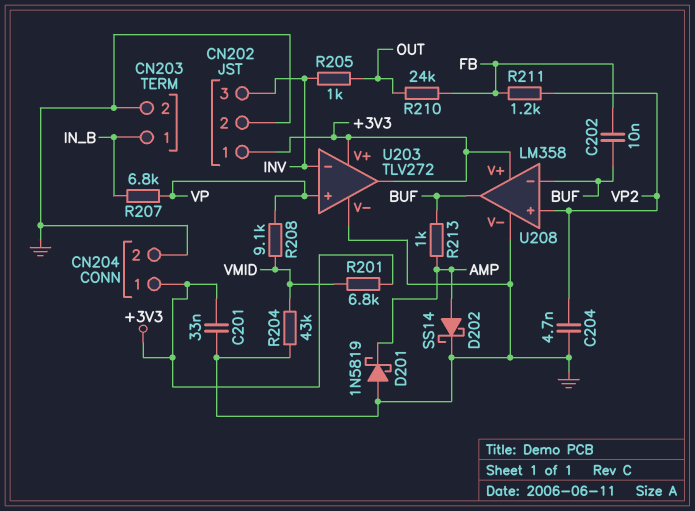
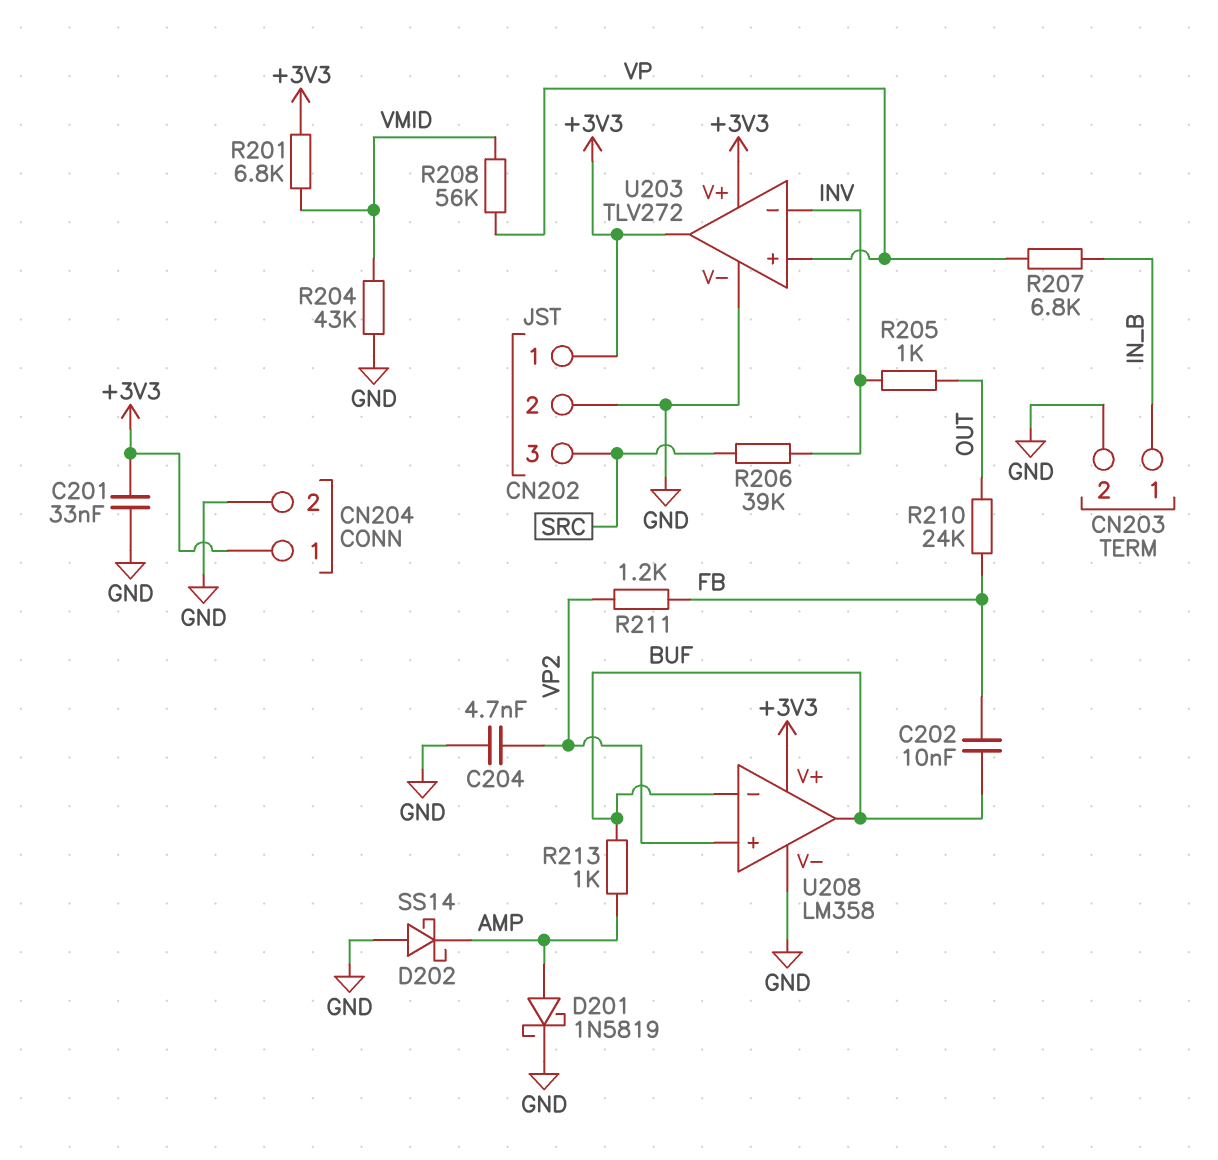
CN202 pin 3: INV -> SRC
D201: schottky 1N5819 (A GND, K AMP) -> schottky 1N5819 (A AMP, K GND)
D202: schottky SS14 (A AMP, K GND) -> schottky SS14 (A GND, K AMP)
R206: none -> 39k (INV, SRC)
R208: 9.1k (VMID, VP) -> 56k (VMID, VP)

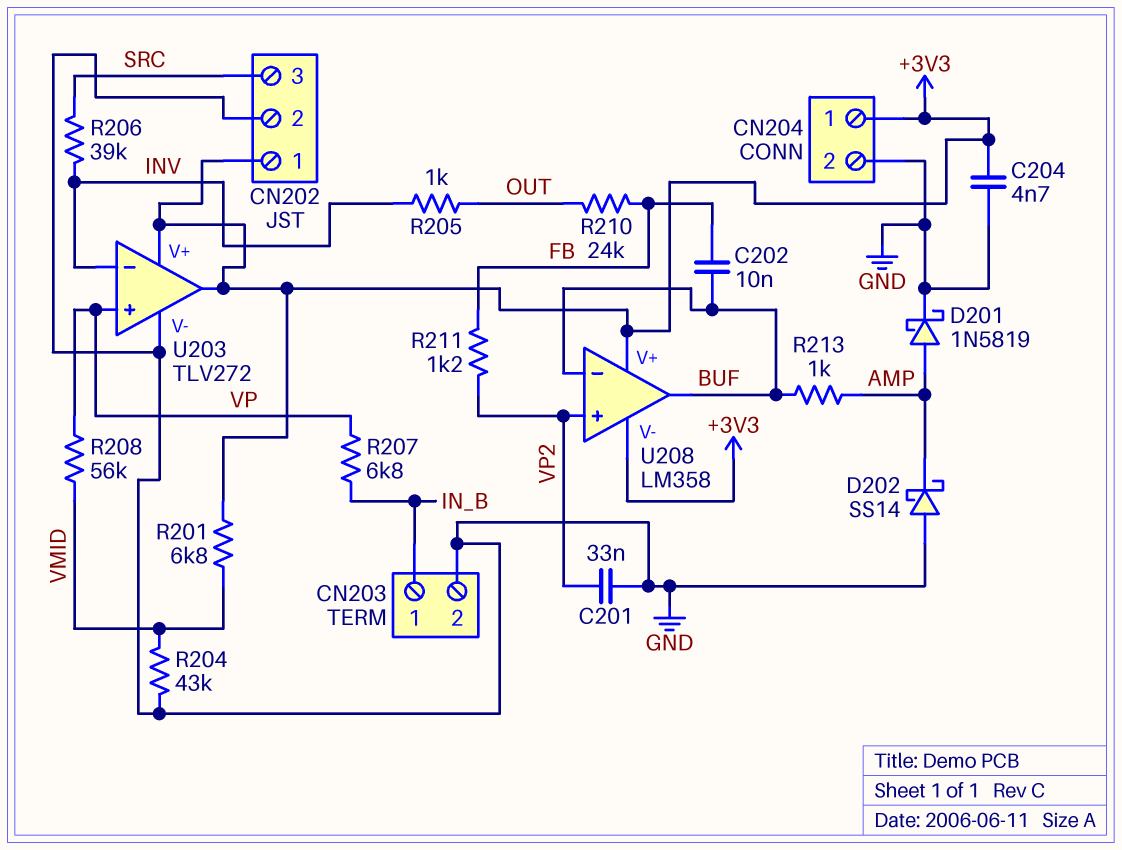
C201: 33nF (+3V3, GND) -> 33nF (GND, VP2)
C204: 4.7nF (GND, VP2) -> 4.7nF (+3V3, GND)
U208 pin V-: GND -> +3V3

